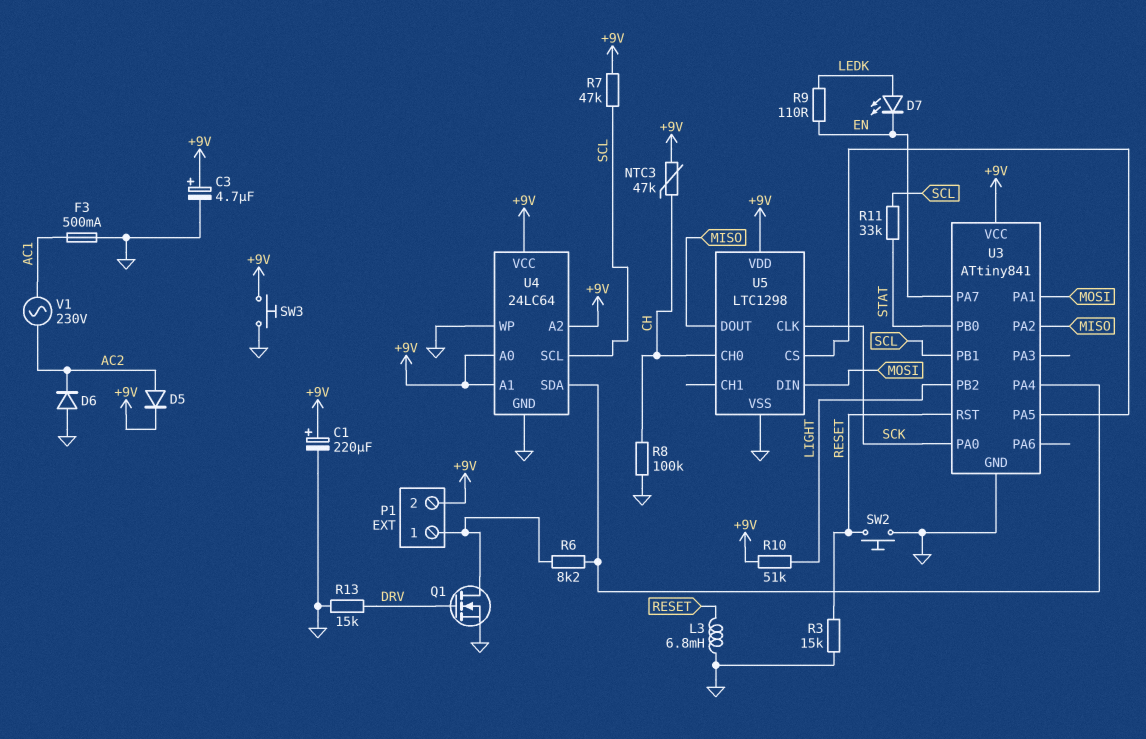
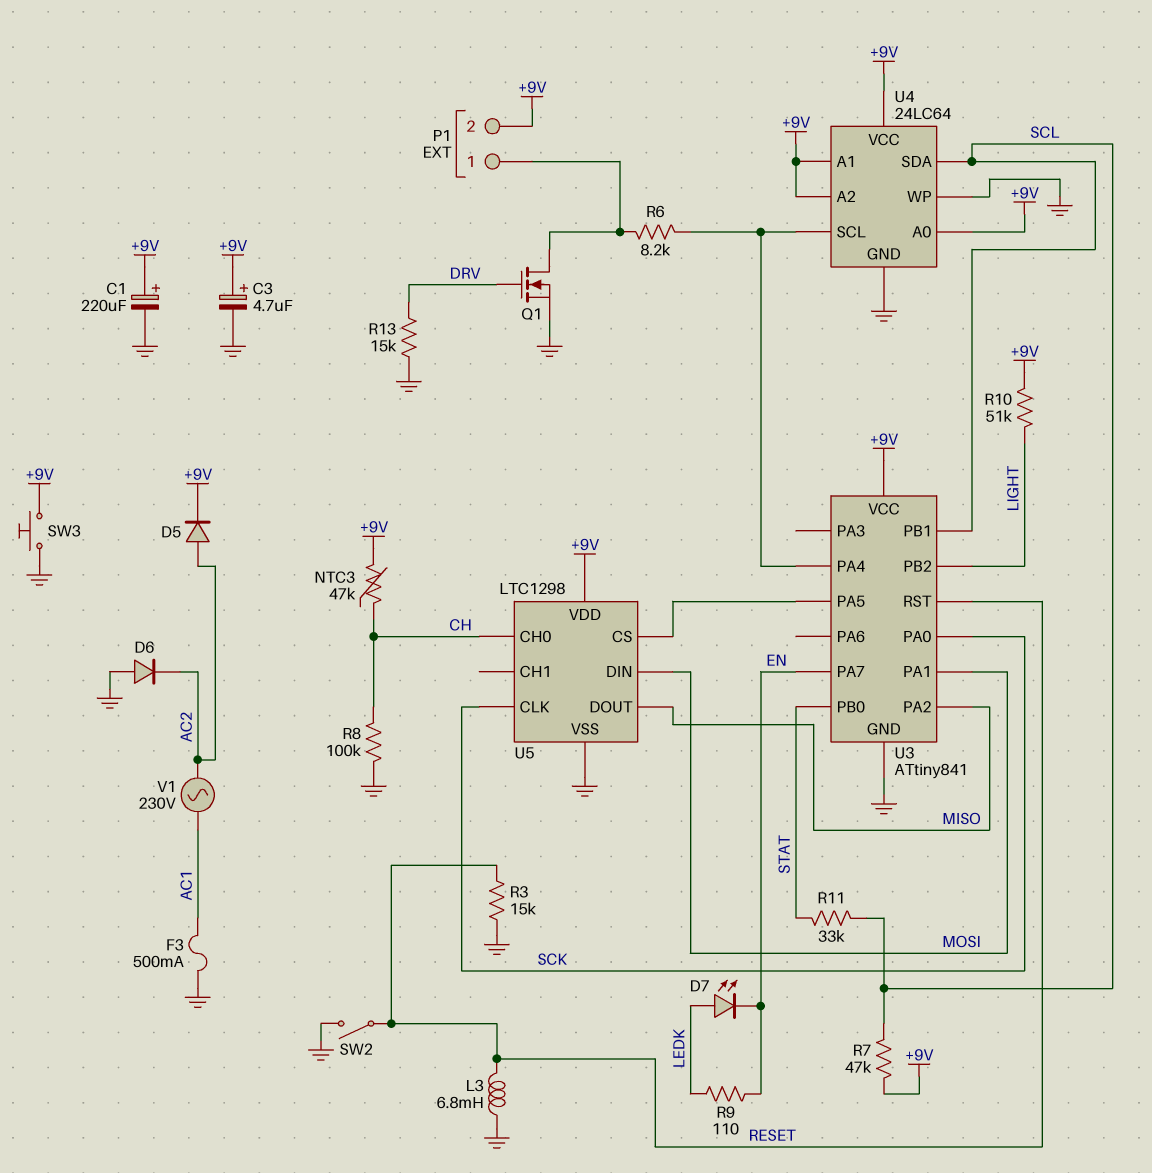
SW2: button (GND, RESET) -> switch (GND, RESET)
U4 pin SCL: SCL -> U3/PA4
U4 pin SDA: U3/PA4 -> SCL

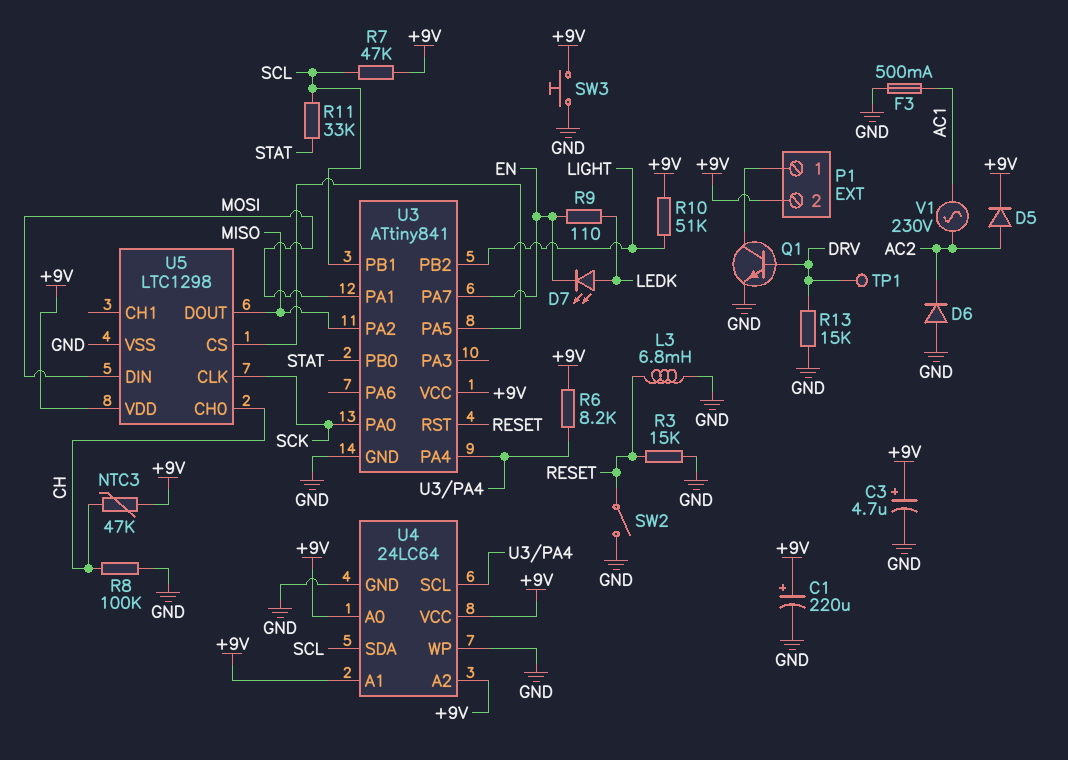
Q1: NMOS (G DRV, D P1/1, S GND) -> NPN (B DRV, C P1/1, E GND)
R6: 8.2k (P1/1, U3/PA4) -> 8.2k (+9V, U3/PA4)
TP1: none -> test point (DRV)

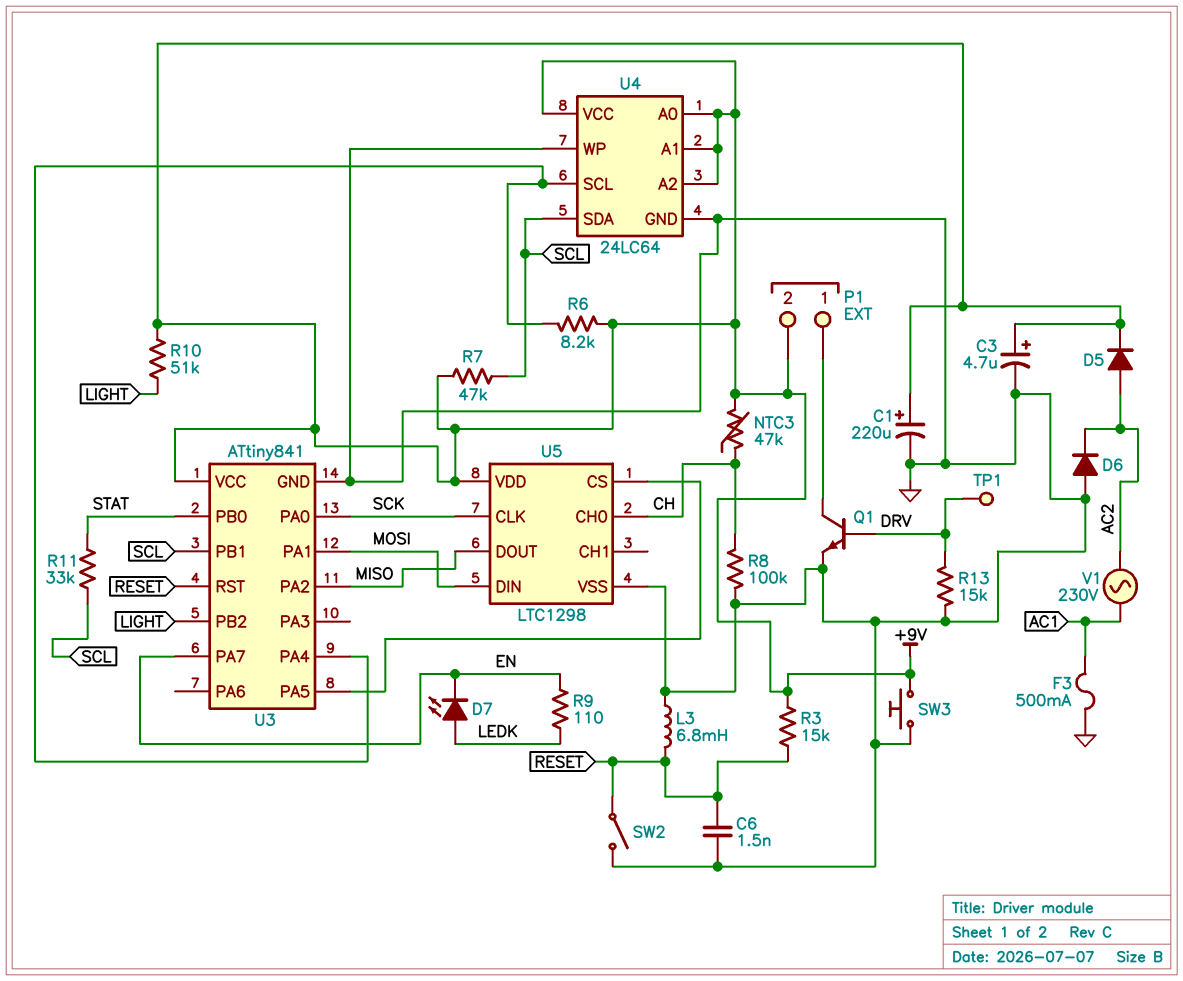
C6: none -> 1.5nF (GND, RESET)
R3: 15k (GND, RESET) -> 15k (+9V, RESET)

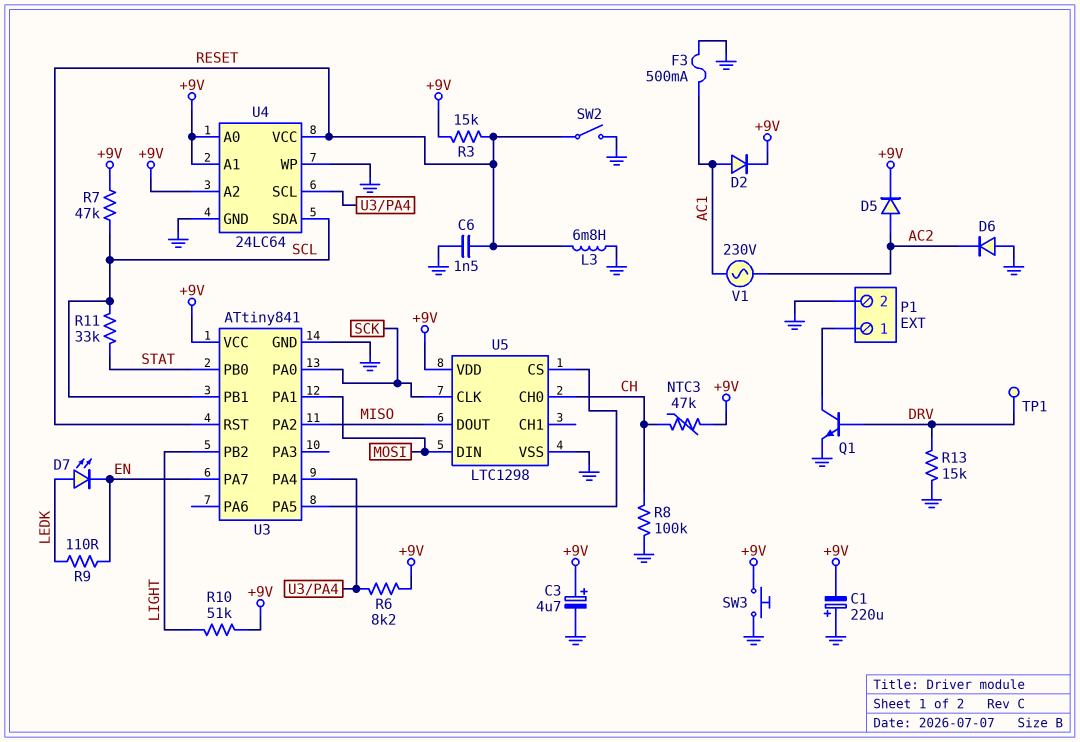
C1: 220uF (plus +9V, minus GND) -> 220uF (plus GND, minus +9V)
D2: none -> diode (A AC1, K +9V)
P1 pin 2: +9V -> GND
U4 pin VCC: +9V -> RESET

